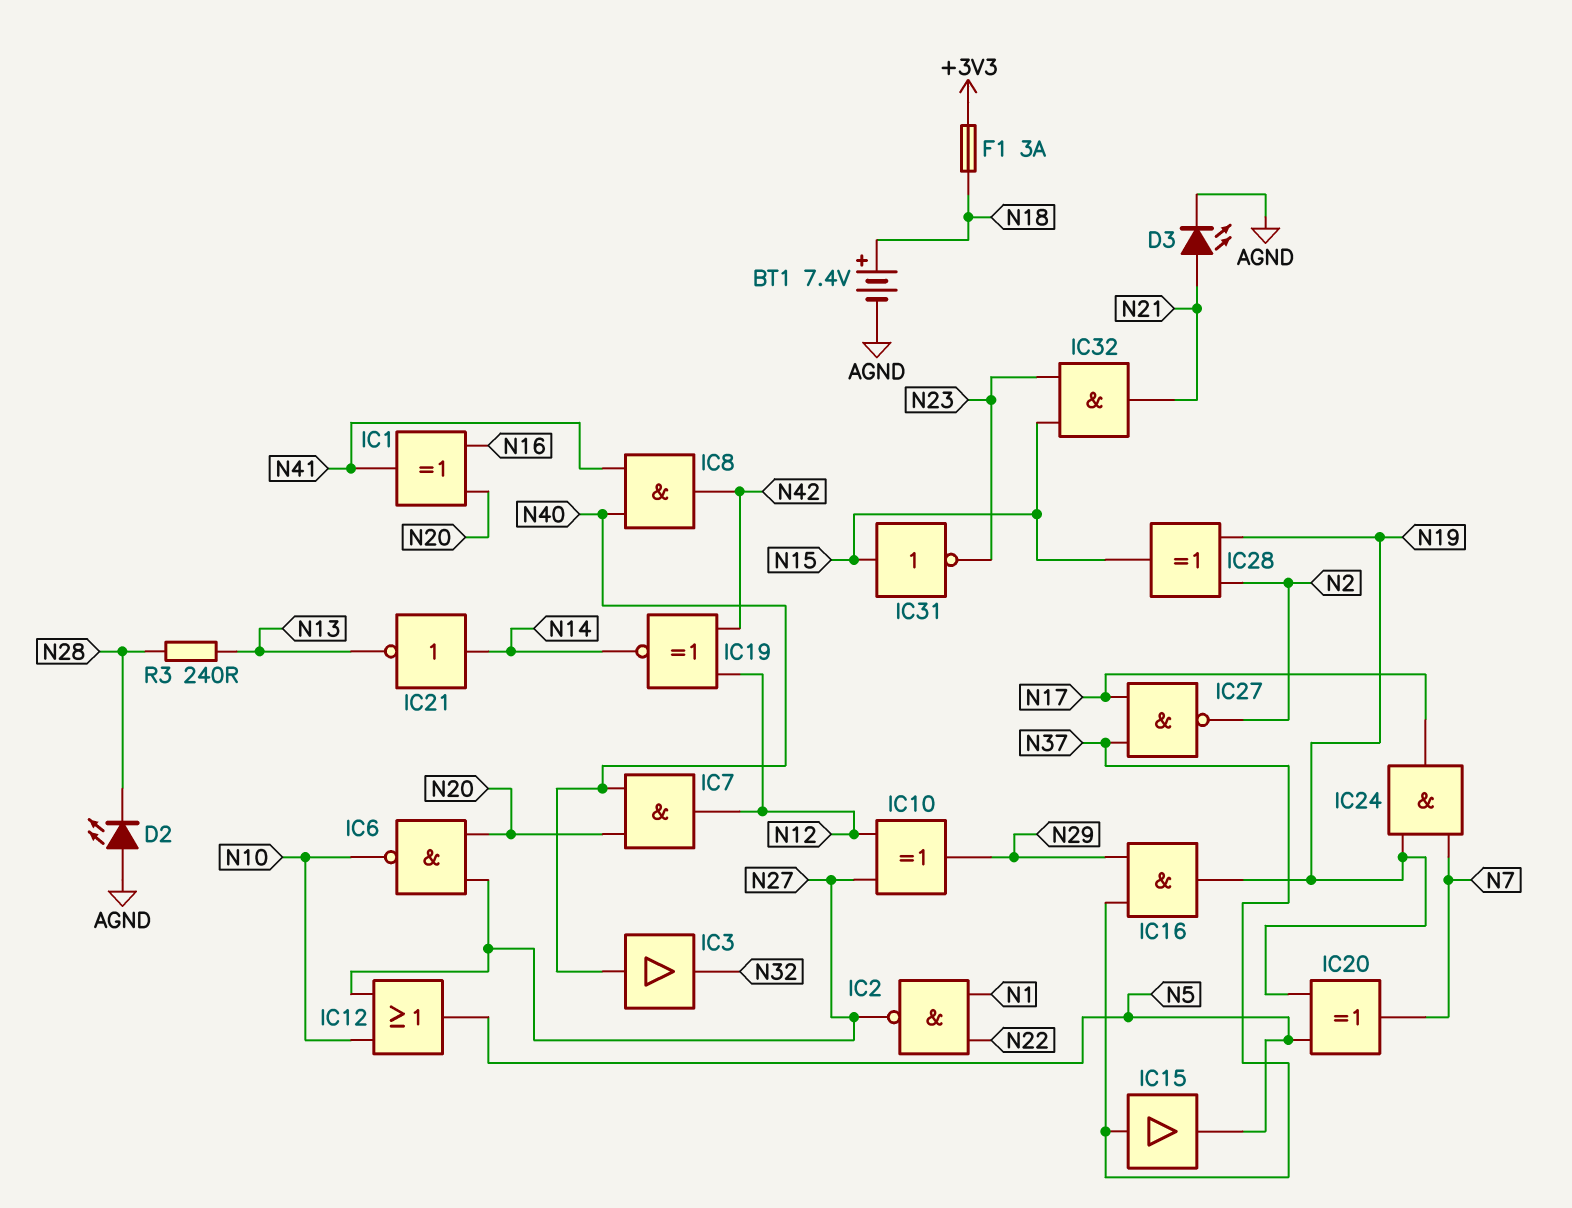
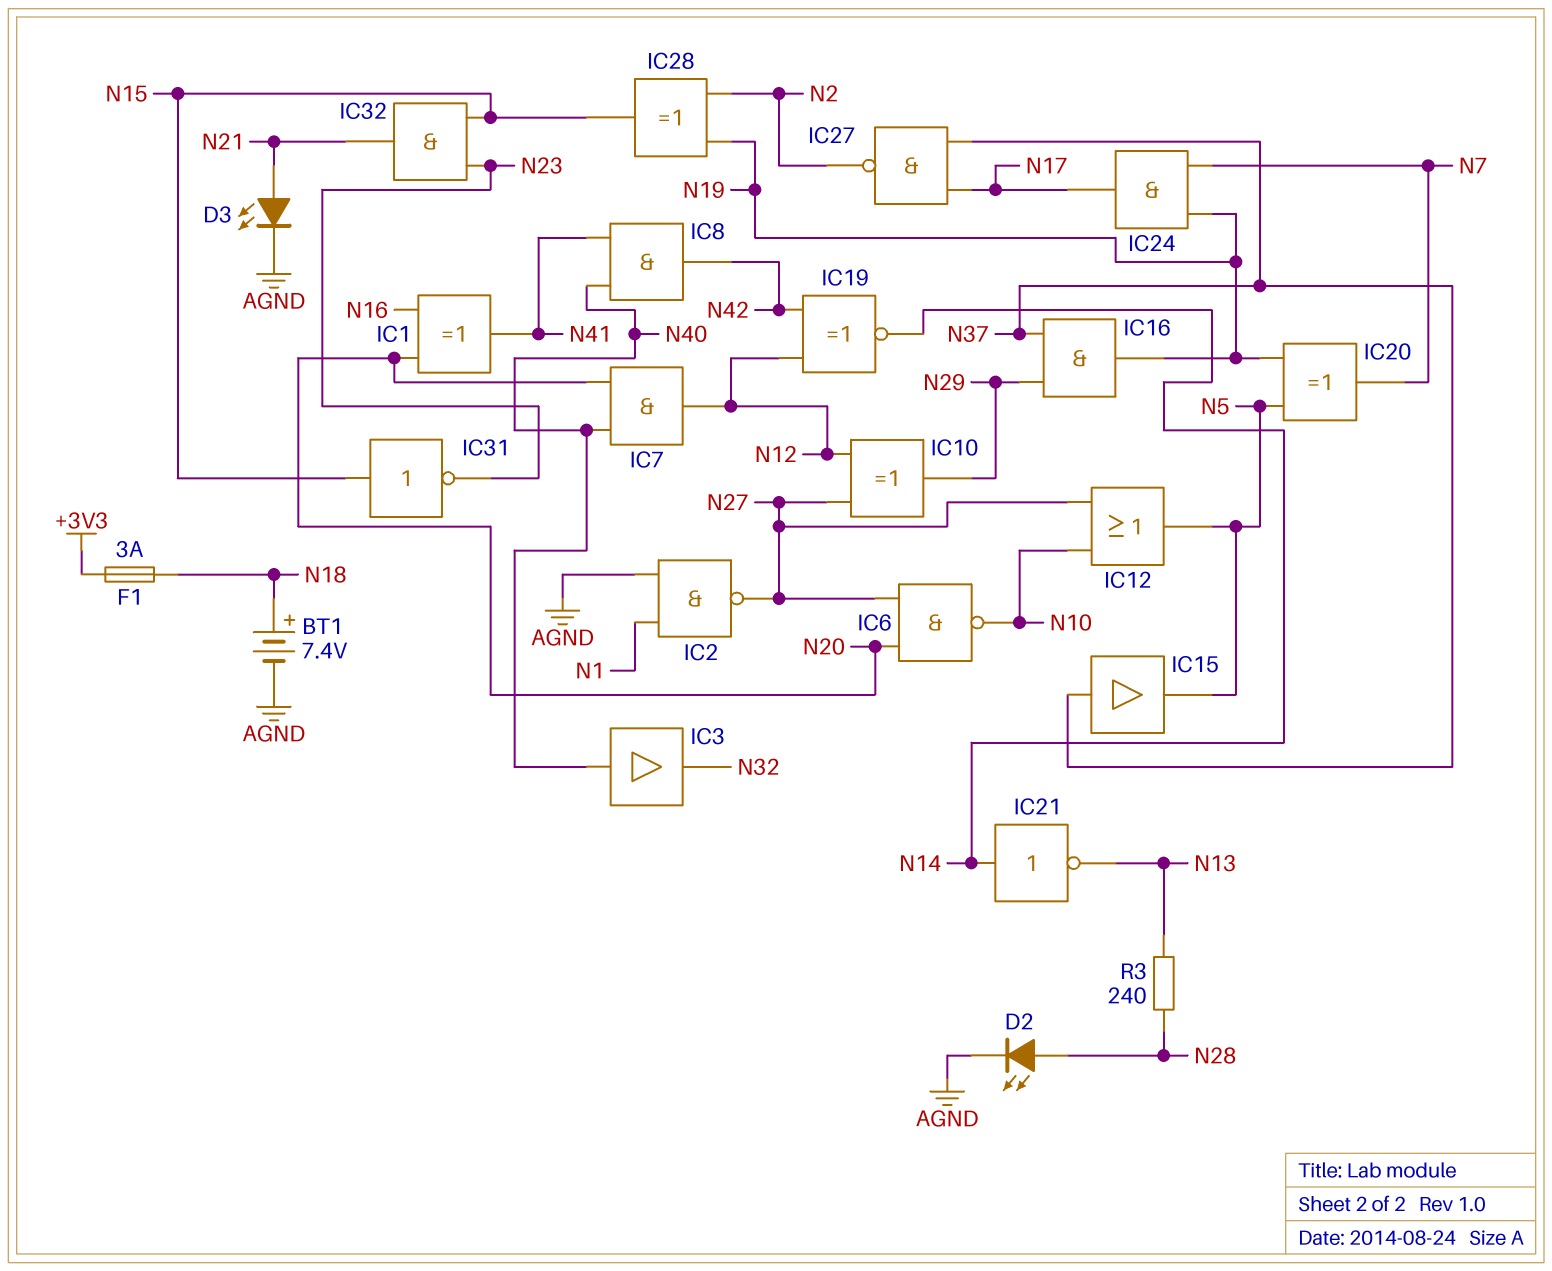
D2: LED (A AGND, K N28) -> LED (A N28, K AGND)
IC2: NAND (in N1, in N22, out N27) -> NAND (in AGND, in N1, out N27)

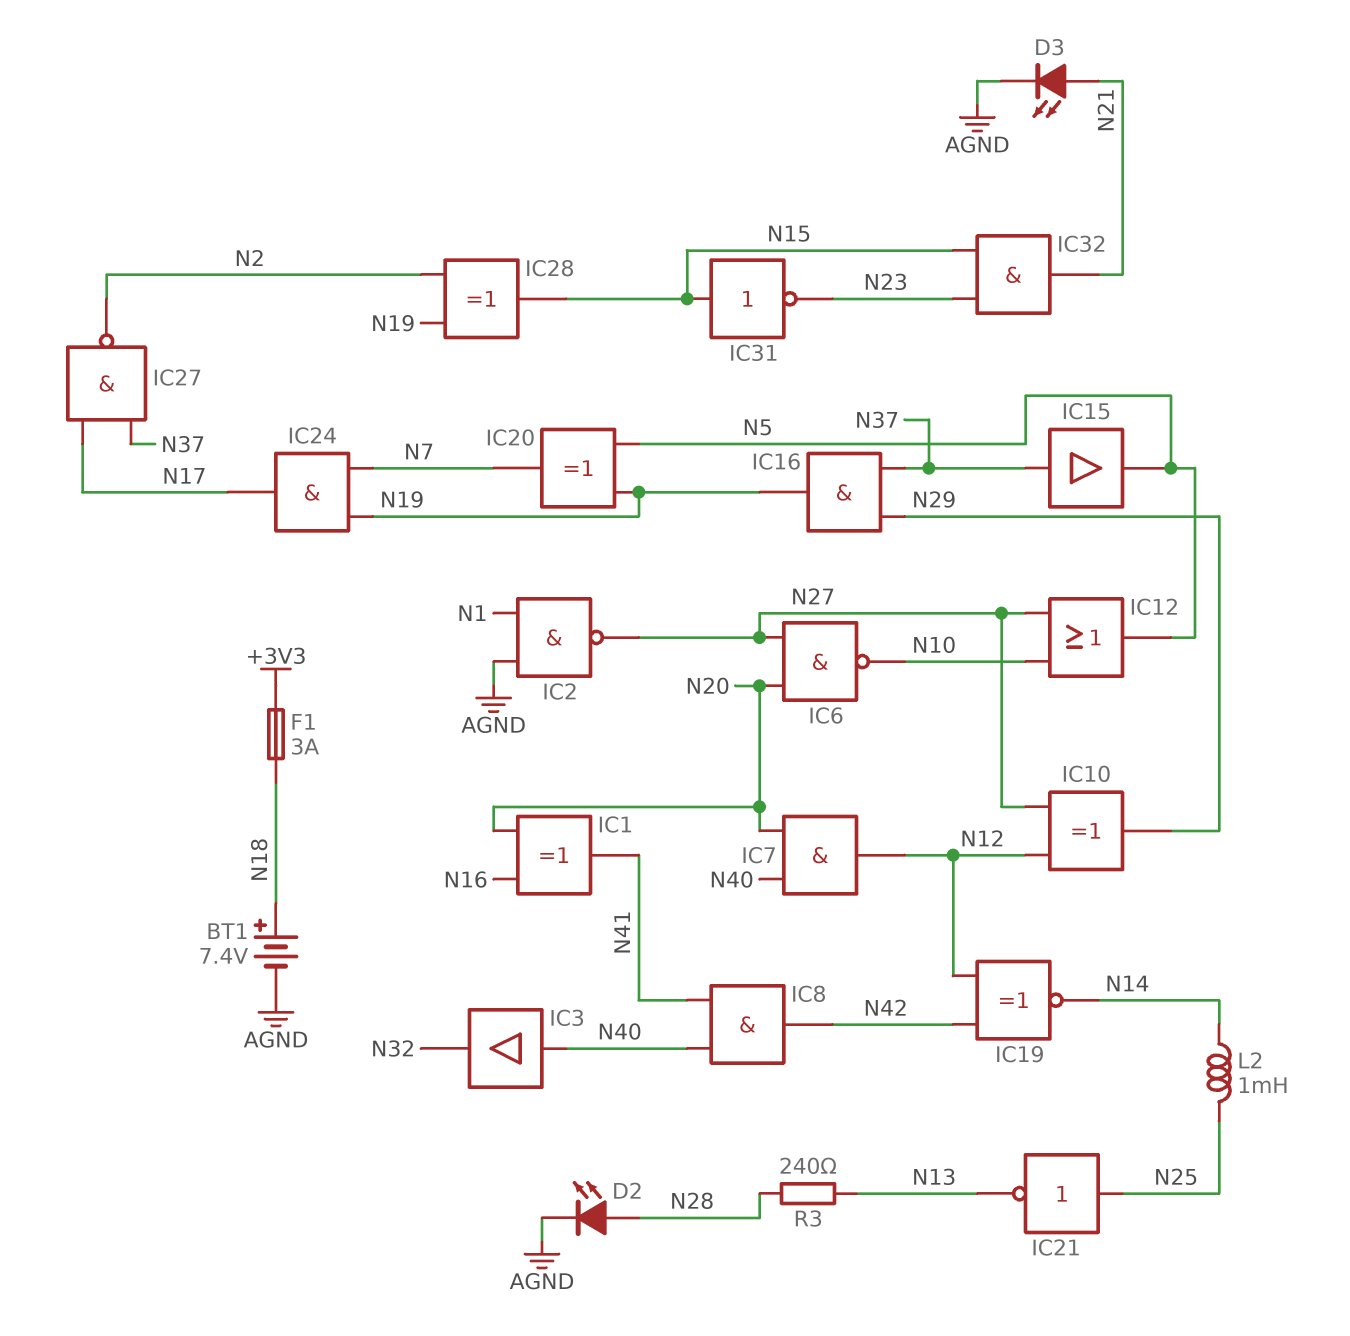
IC21: NOT (in N14, out N13) -> NOT (in N25, out N13)
L2: none -> 1mH (N14, N25)

